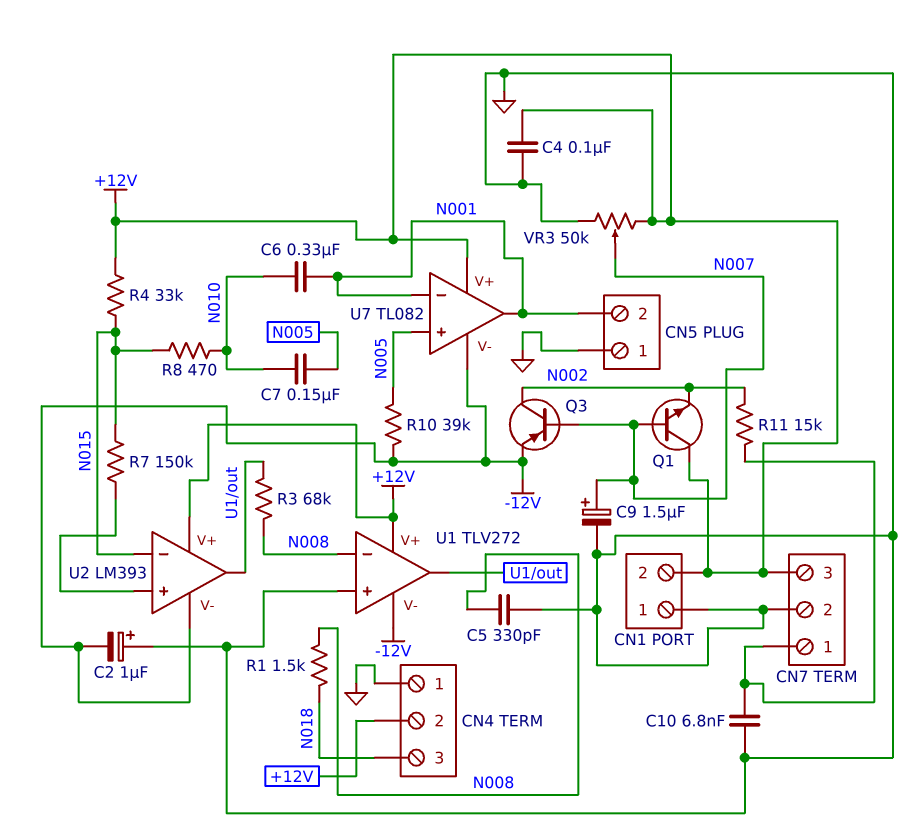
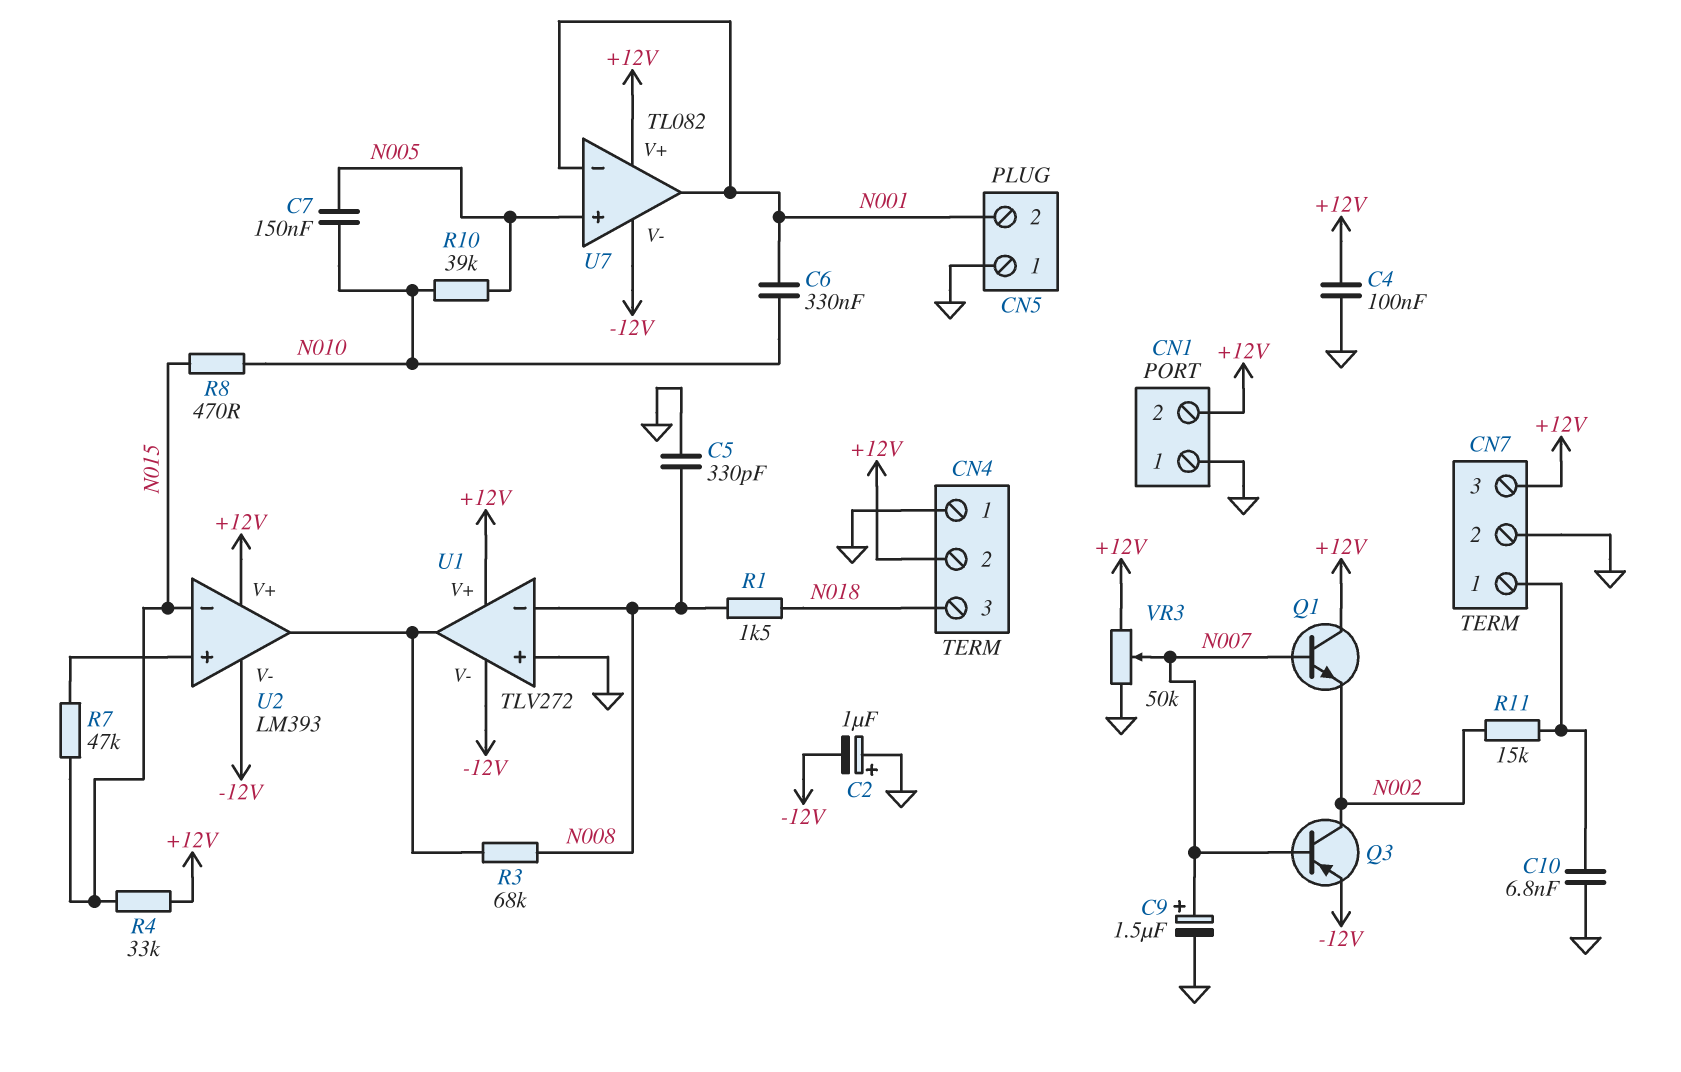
R7: 150k (N015, U2/in+) -> 47k (N015, U2/in+)
R10: 39k (-12V, N005) -> 39k (N005, N010)

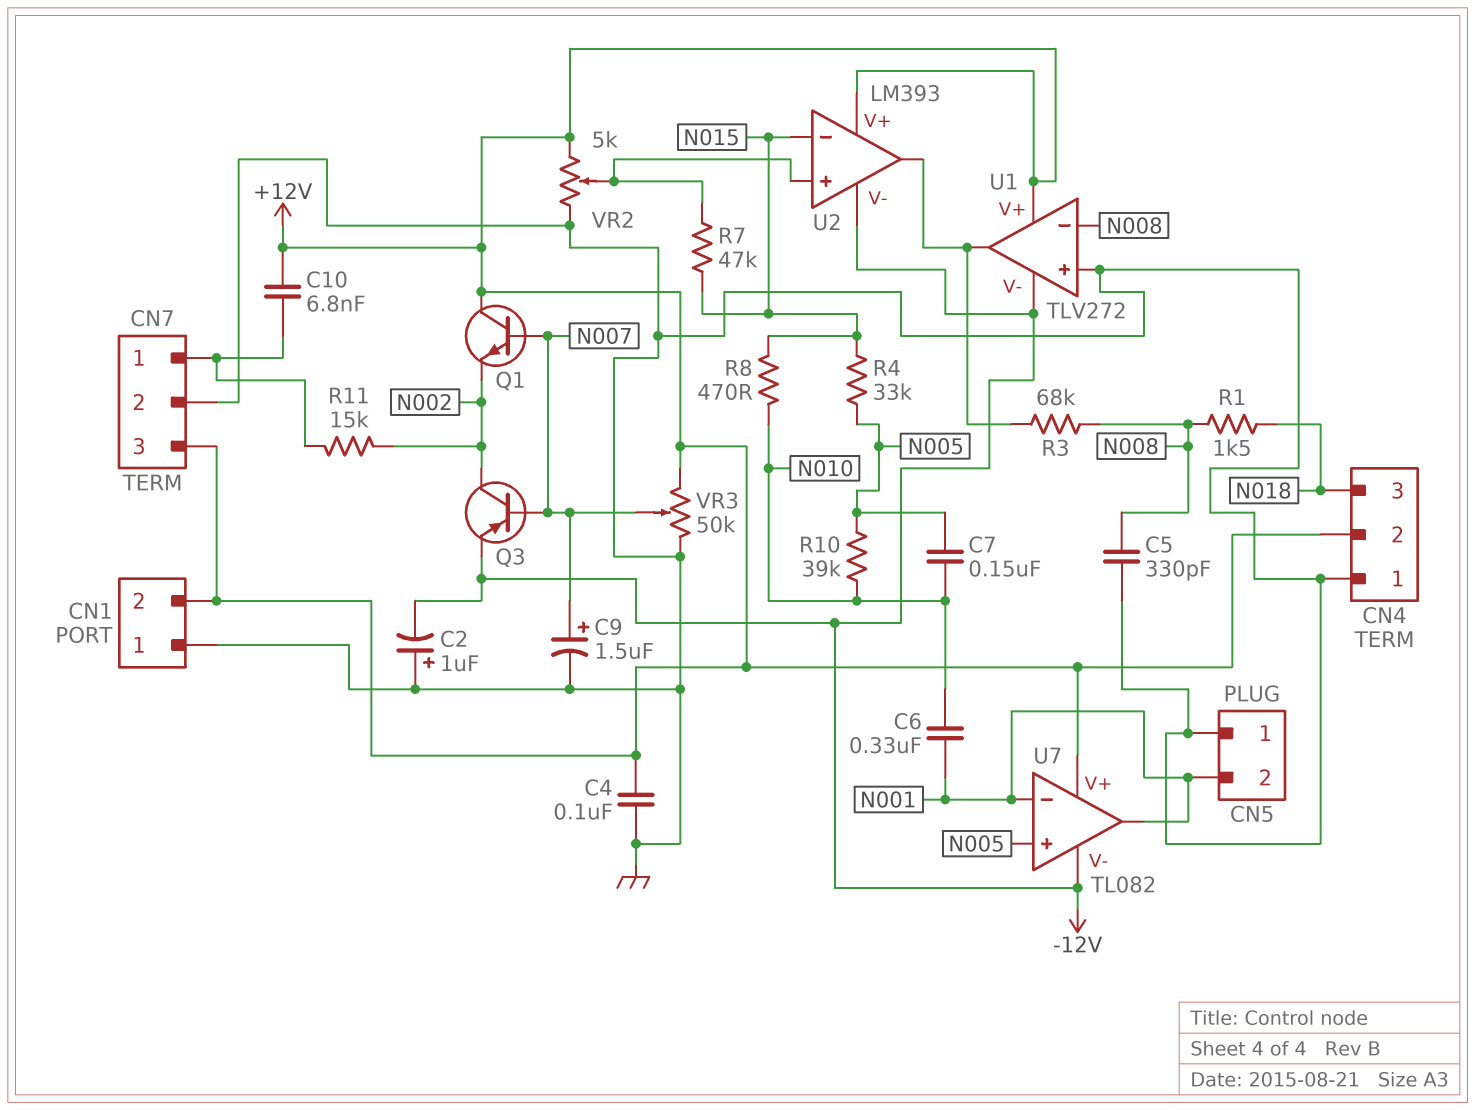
C10: 6.8nF (CN7/1, GND) -> 6.8nF (+12V, CN7/1)
R4: 33k (+12V, N015) -> 33k (N005, N015)
VR2: none -> 5k (+12V, GND, wiper U2/in+)

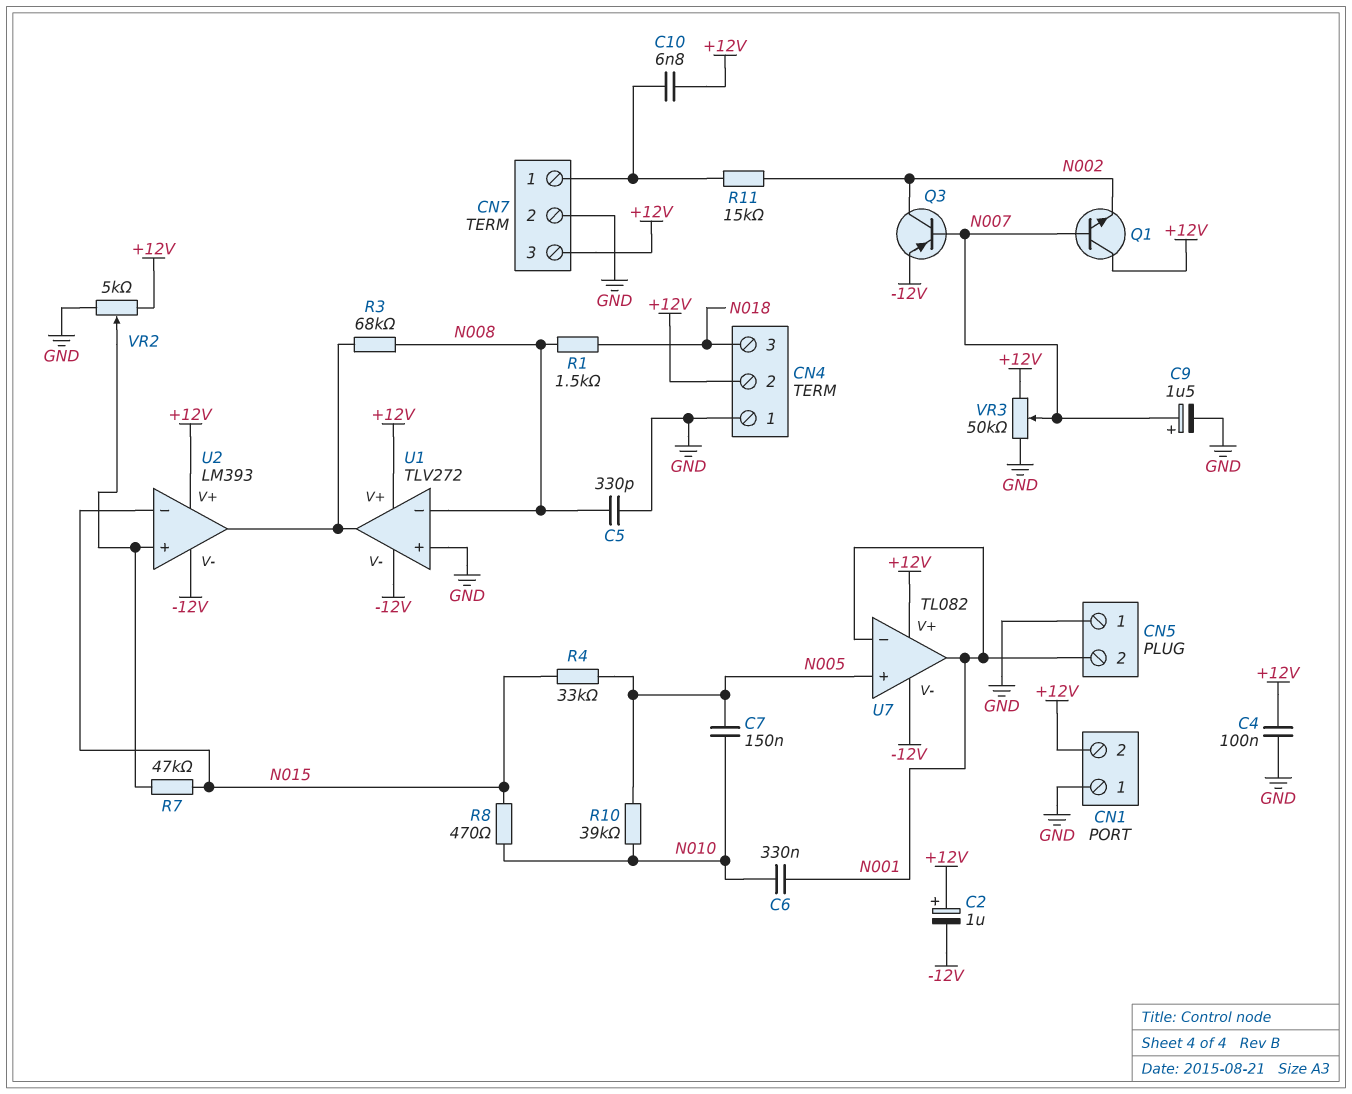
C2: 1uF (plus GND, minus -12V) -> 1uF (plus +12V, minus -12V)

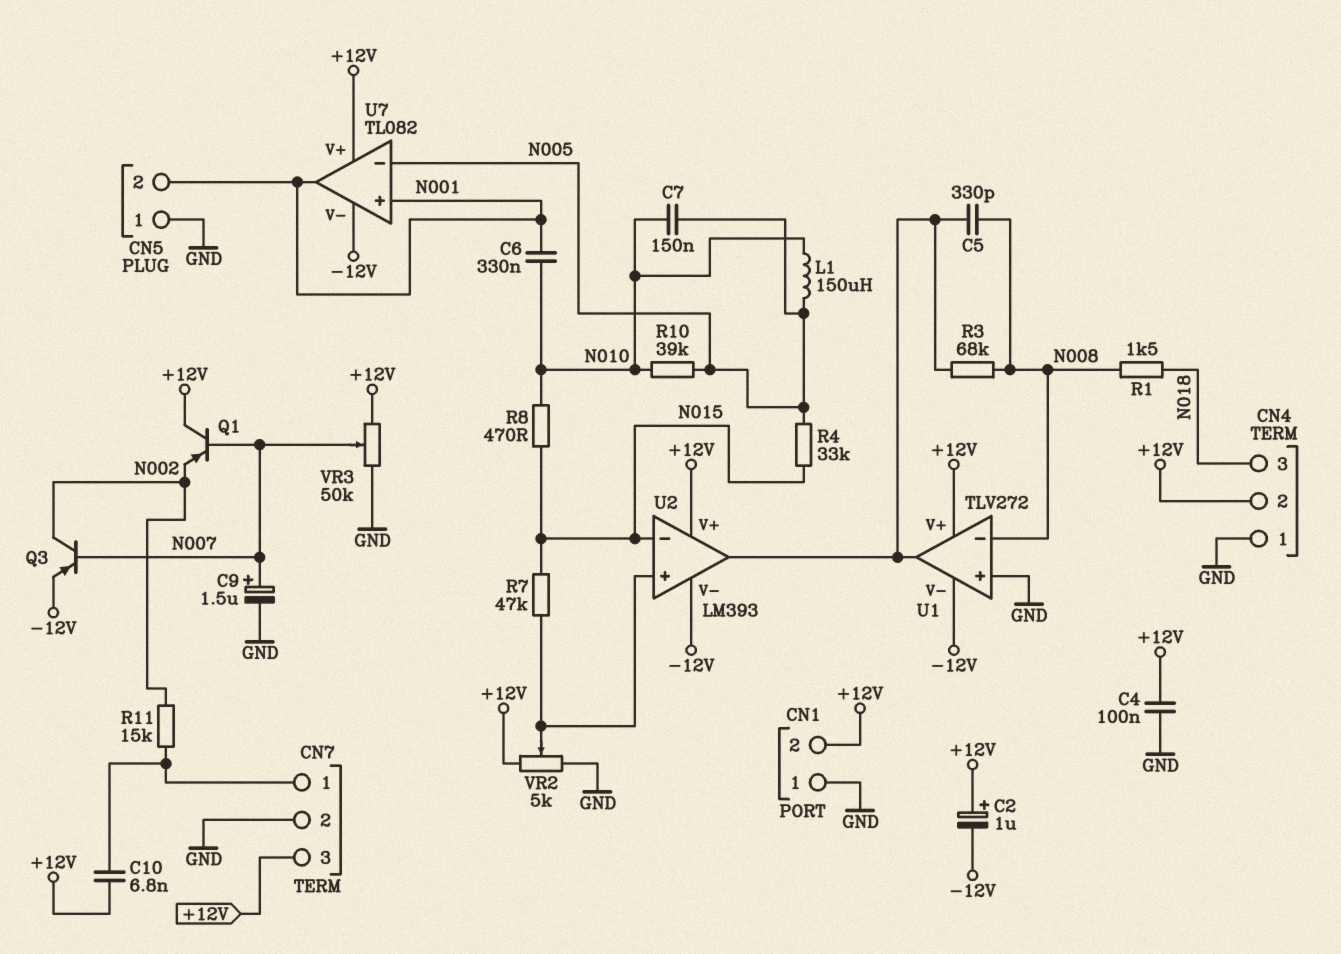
C5: 330pF (GND, N008) -> 330pF (N008, U1/out)
L1: none -> 150uH (N005, N010)
Q1: NPN (B N007, C +12V, E N002) -> PNP (B N007, C +12V, E N002)
U7 pin in+: N005 -> N001
U7 pin in-: N001 -> N005

